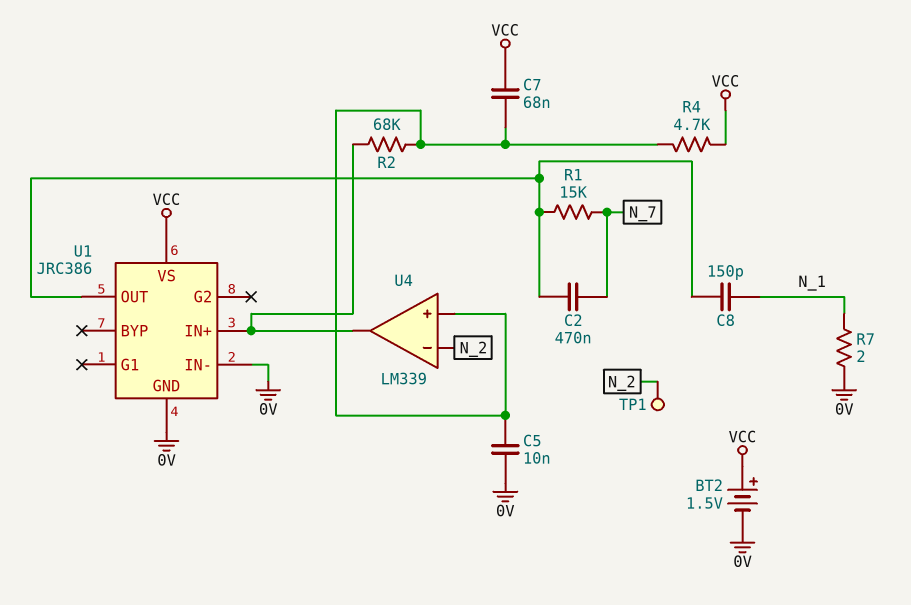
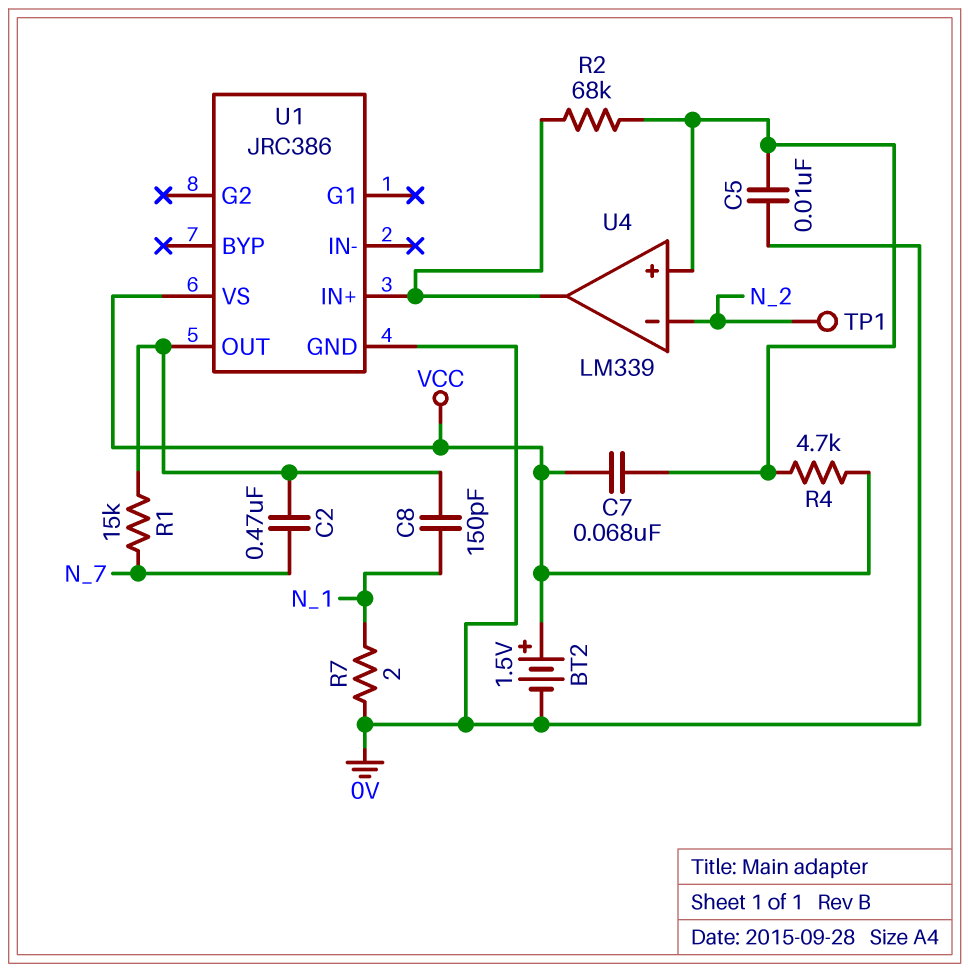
U1 pin IN-: 0V -> none

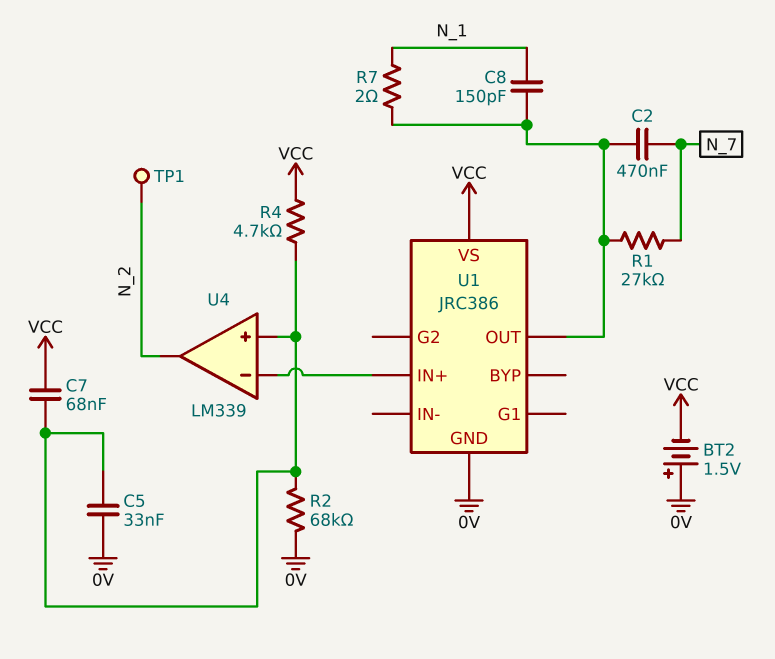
BT2: 1.5V (plus VCC, minus 0V) -> 1.5V (plus 0V, minus VCC)
C5: 10nF (0V, U4/in+) -> 33nF (0V, U4/in+)
R1: 15k (N_7, U1/OUT) -> 27k (N_7, U1/OUT)
R2: 68k (U1/IN+, U4/in+) -> 68k (0V, U4/in+)
R7: 2 (0V, N_1) -> 2 (N_1, U1/OUT)
U4 pin in-: N_2 -> U1/IN+
U4 pin out: U1/IN+ -> N_2

